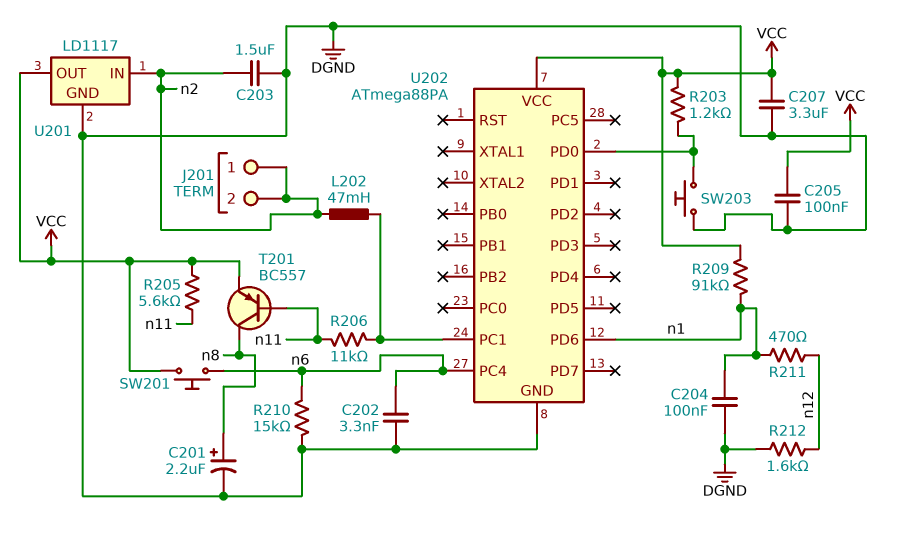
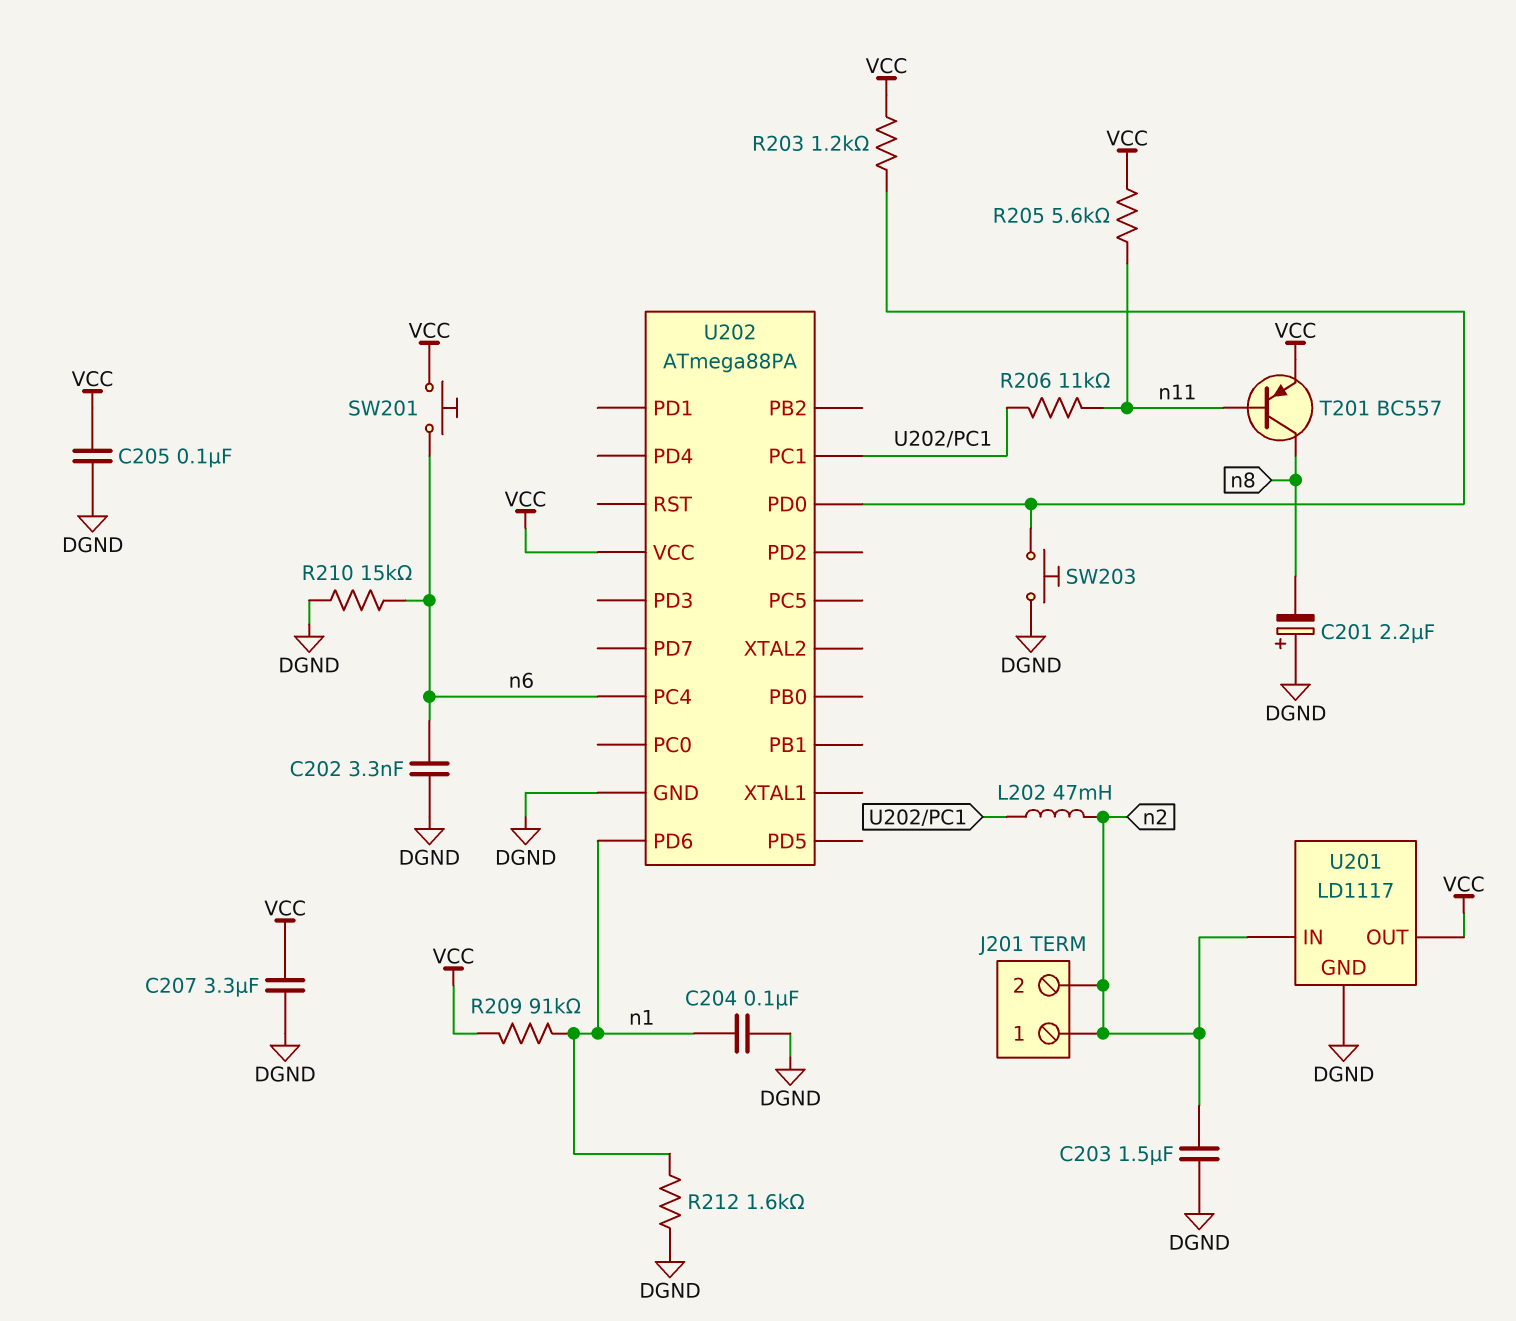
C201: 2.2uF (plus n8, minus DGND) -> 2.2uF (plus DGND, minus n8)
R211: 470 (n1, n12) -> none
R212: 1.6k (DGND, n12) -> 1.6k (DGND, n1)

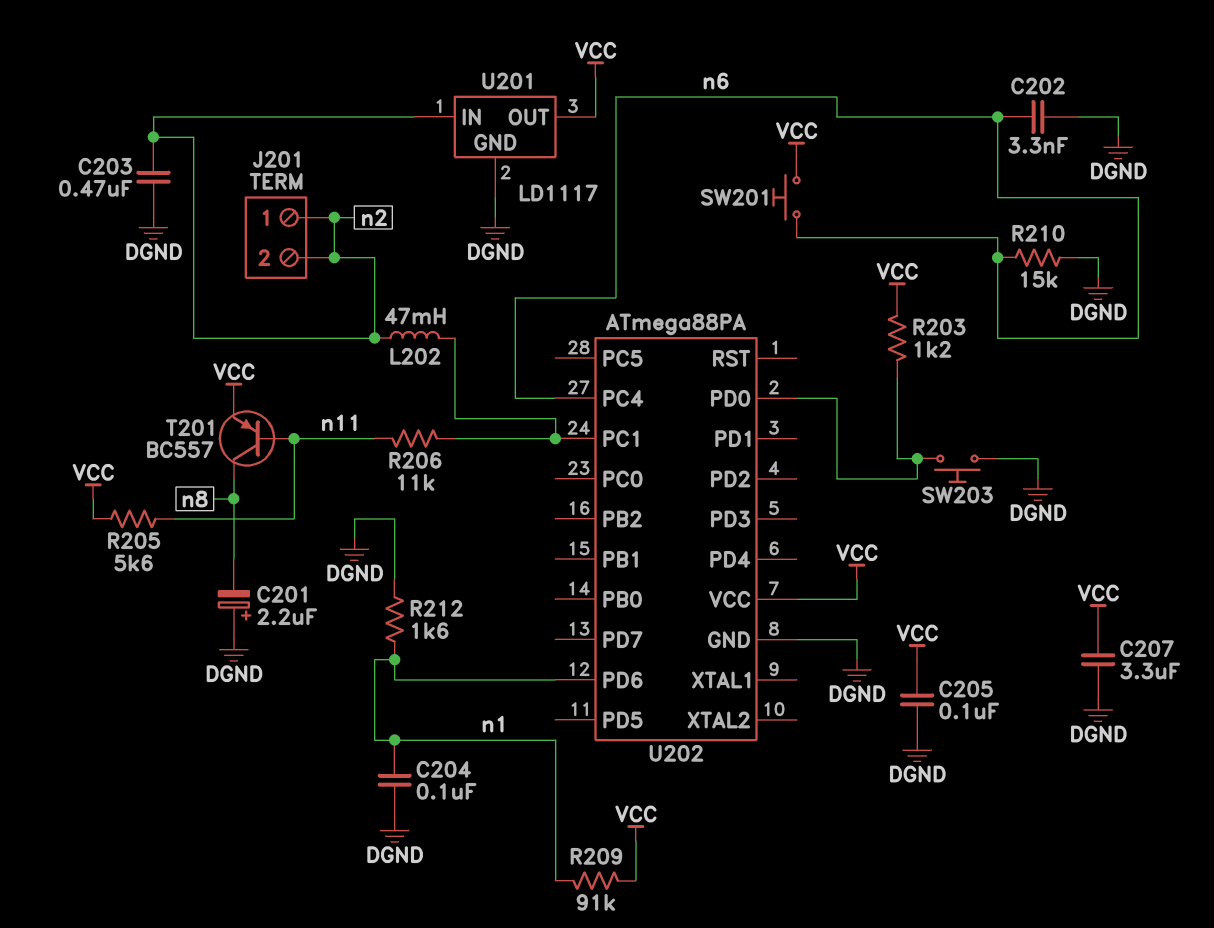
C203: 1.5uF (DGND, n2) -> 470nF (DGND, n2)

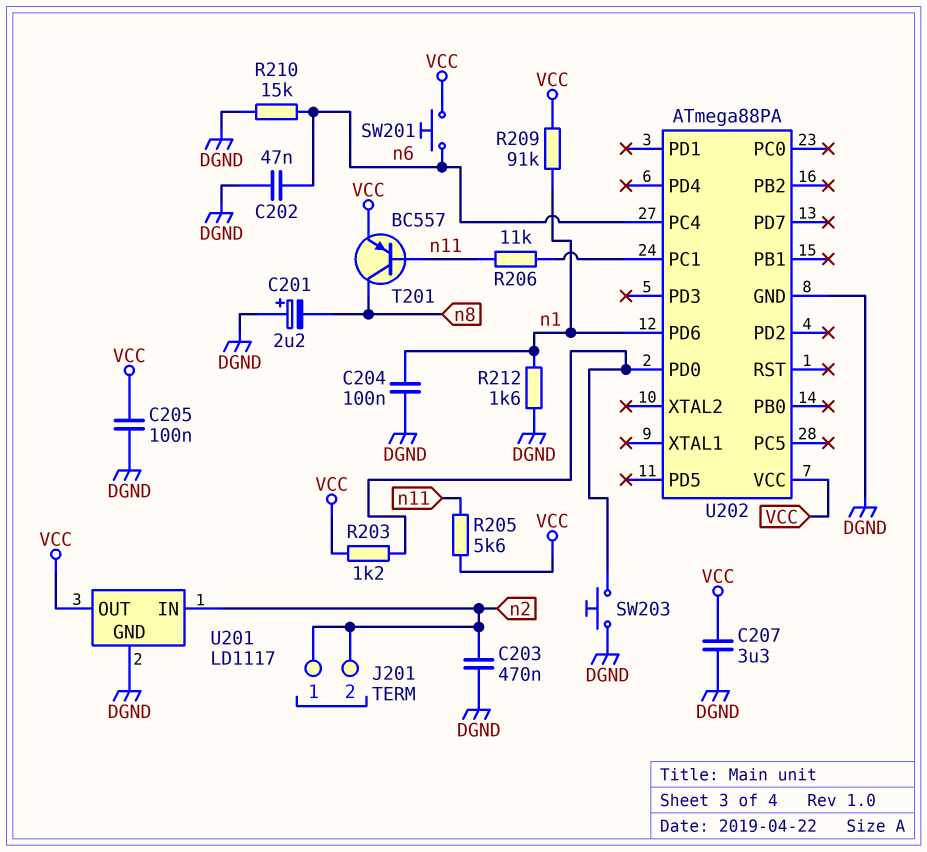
C202: 3.3nF (DGND, n6) -> 47nF (DGND, n6)
L202: 47mH (U202/PC1, n2) -> none

